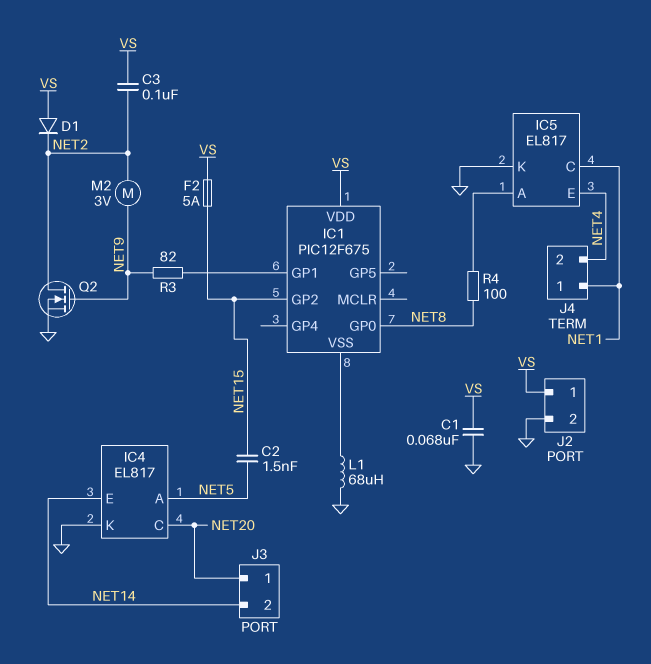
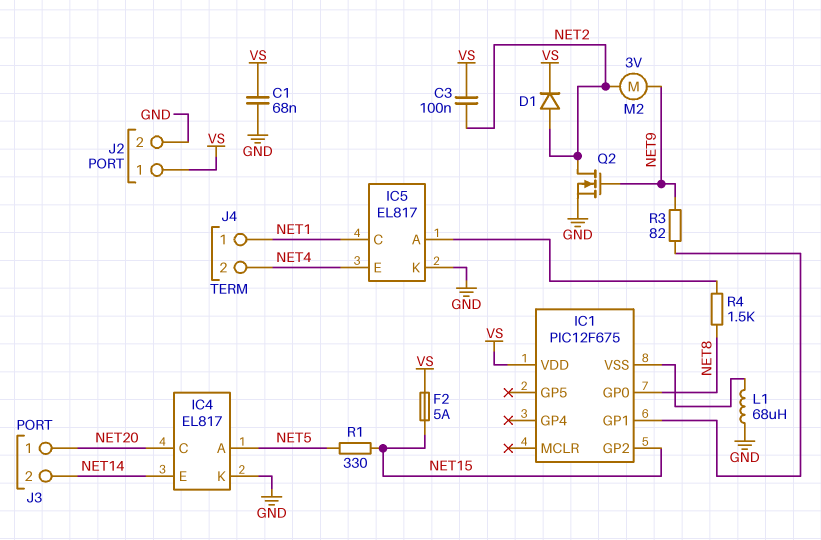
C2: 1.5nF (NET5, NET15) -> none
D1: diode (A VS, K NET2) -> diode (A NET2, K VS)
R1: none -> 330 (NET5, NET15)
R4: 100 (IC5/A, NET8) -> 1.5k (IC5/A, NET8)

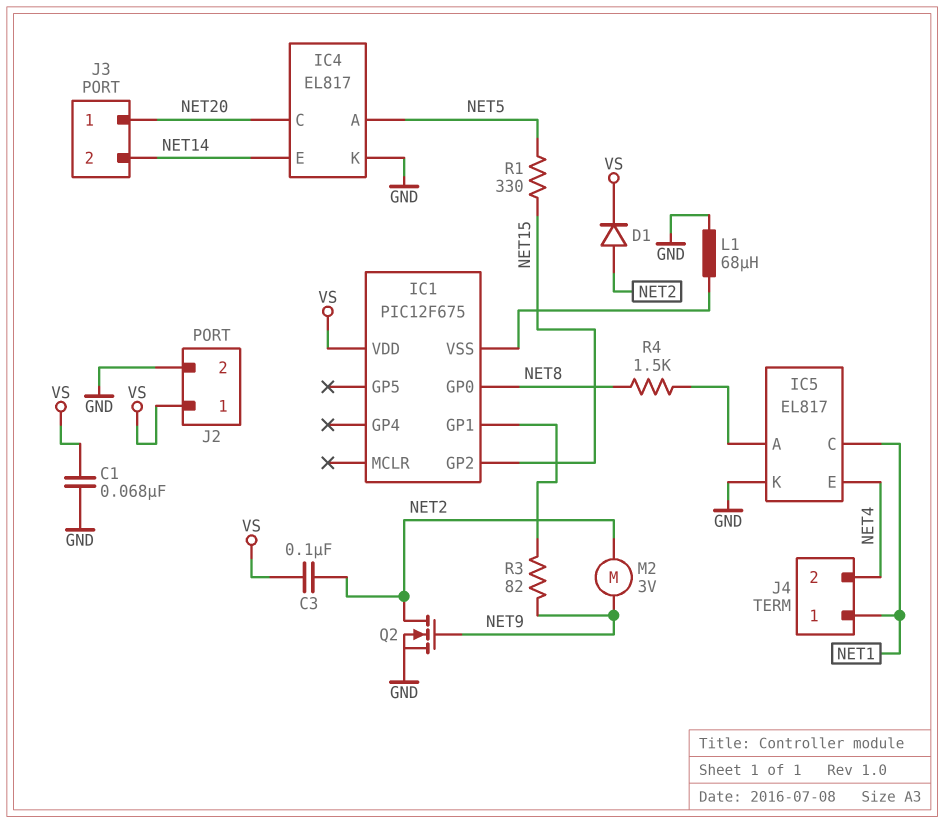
F2: 5A (NET15, VS) -> none

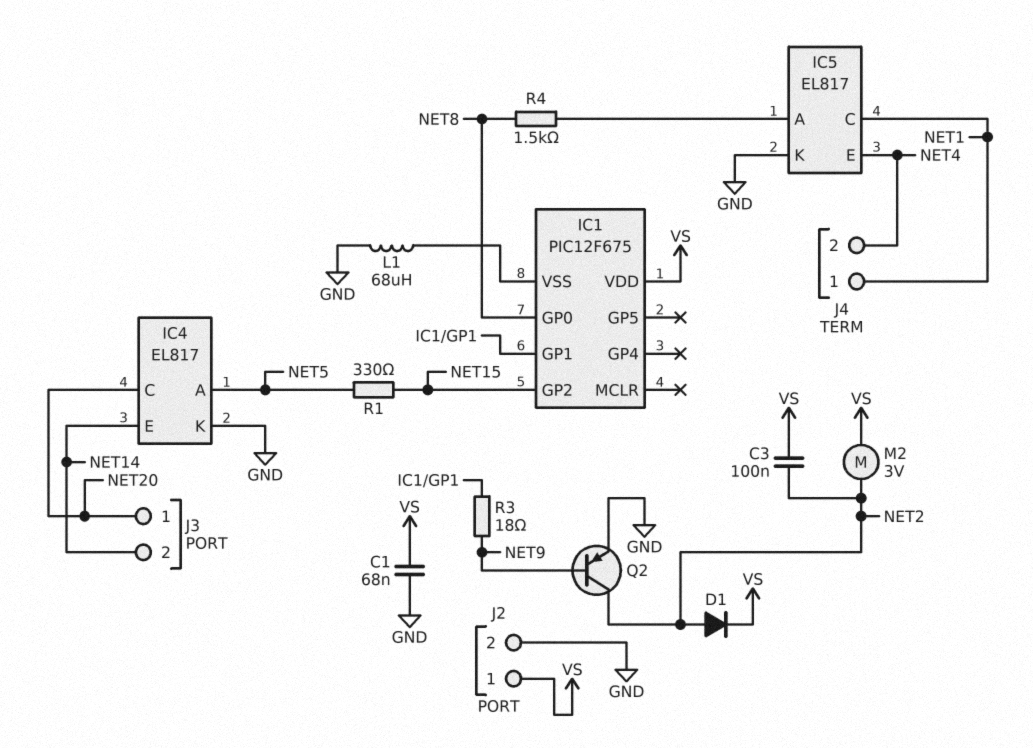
M2: motor 3V (NET2, NET9) -> motor 3V (NET2, VS)
Q2: NMOS (G NET9, D NET2, S GND) -> PNP (B NET9, C NET2, E GND)
R3: 82 (IC1/GP1, NET9) -> 18 (IC1/GP1, NET9)

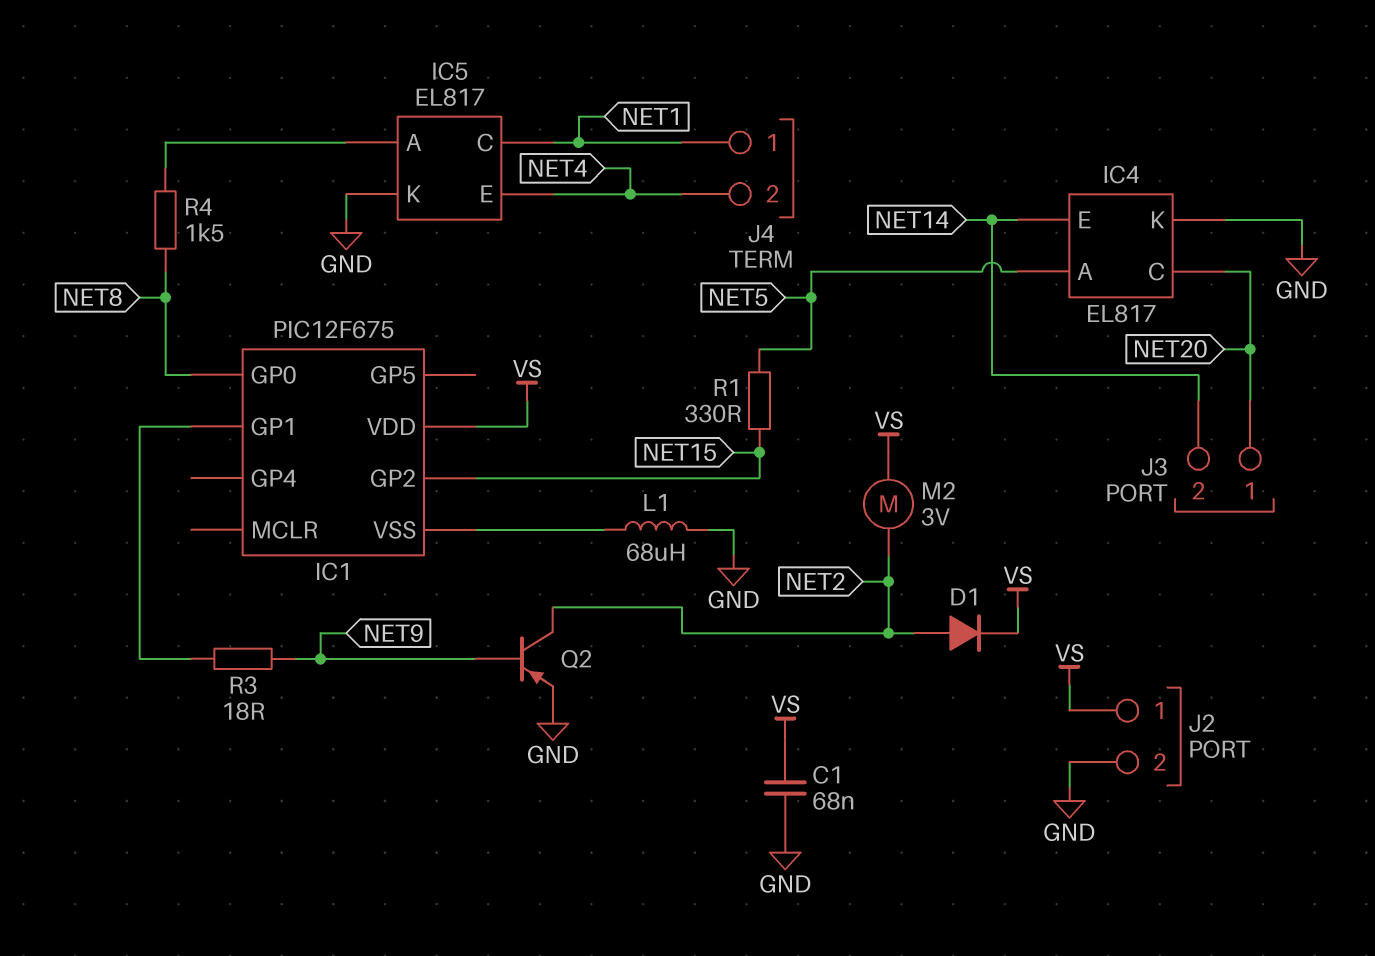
C3: 100nF (NET2, VS) -> none

